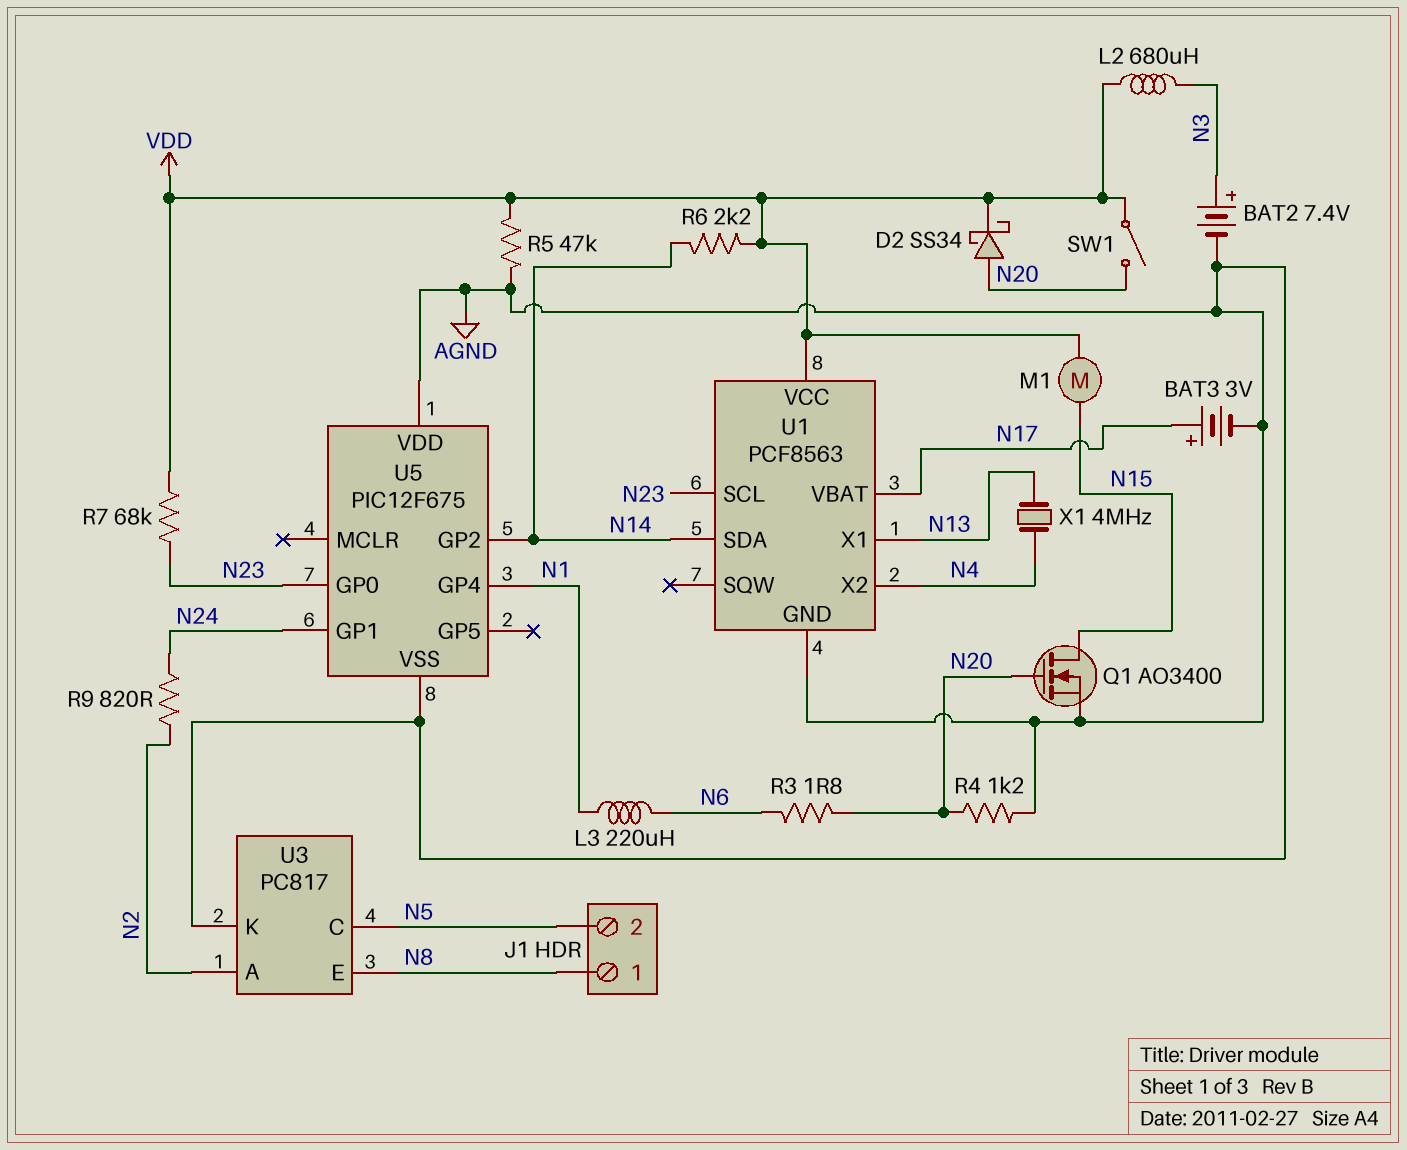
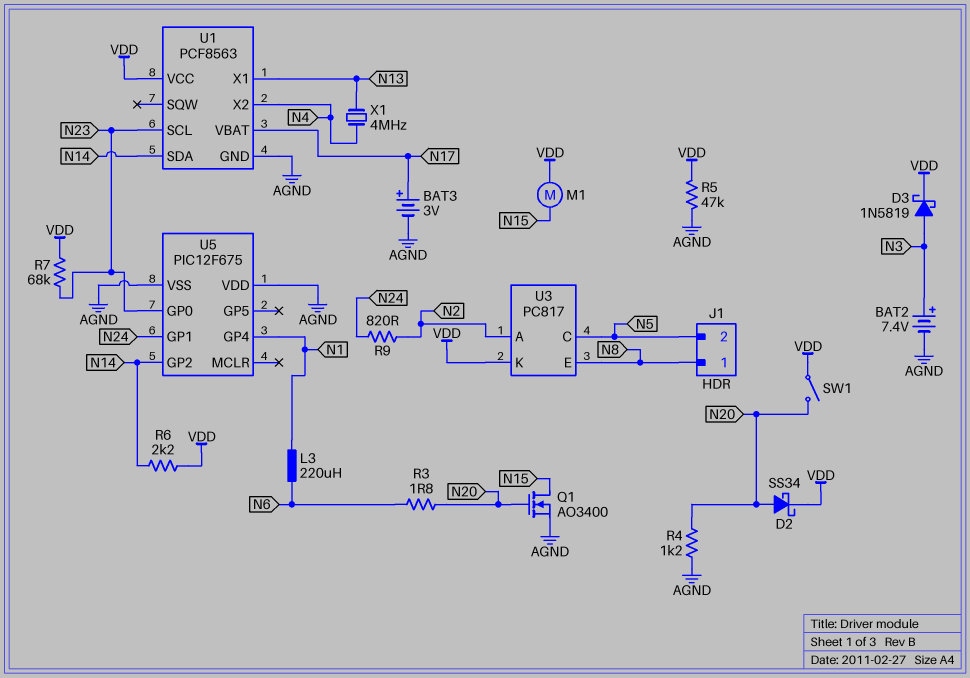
D3: none -> schottky 1N5819 (A N3, K VDD)
L2: 680uH (N3, VDD) -> none
U3 pin K: AGND -> VDD

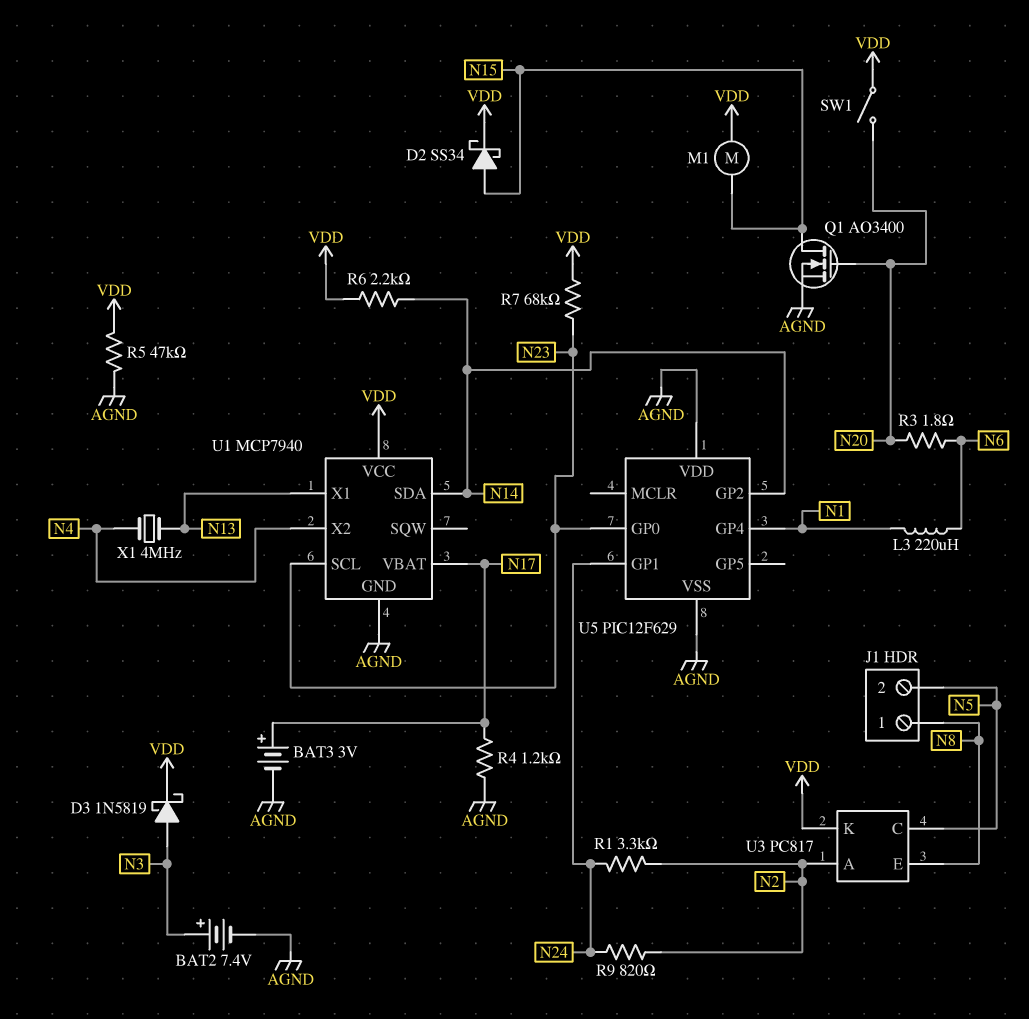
D2: schottky SS34 (A N20, K VDD) -> schottky SS34 (A N15, K VDD)
R1: none -> 3.3k (N2, N24)
R4: 1.2k (AGND, N20) -> 1.2k (AGND, N17)
U1: PCF8563 -> MCP7940
U5: PIC12F675 -> PIC12F629

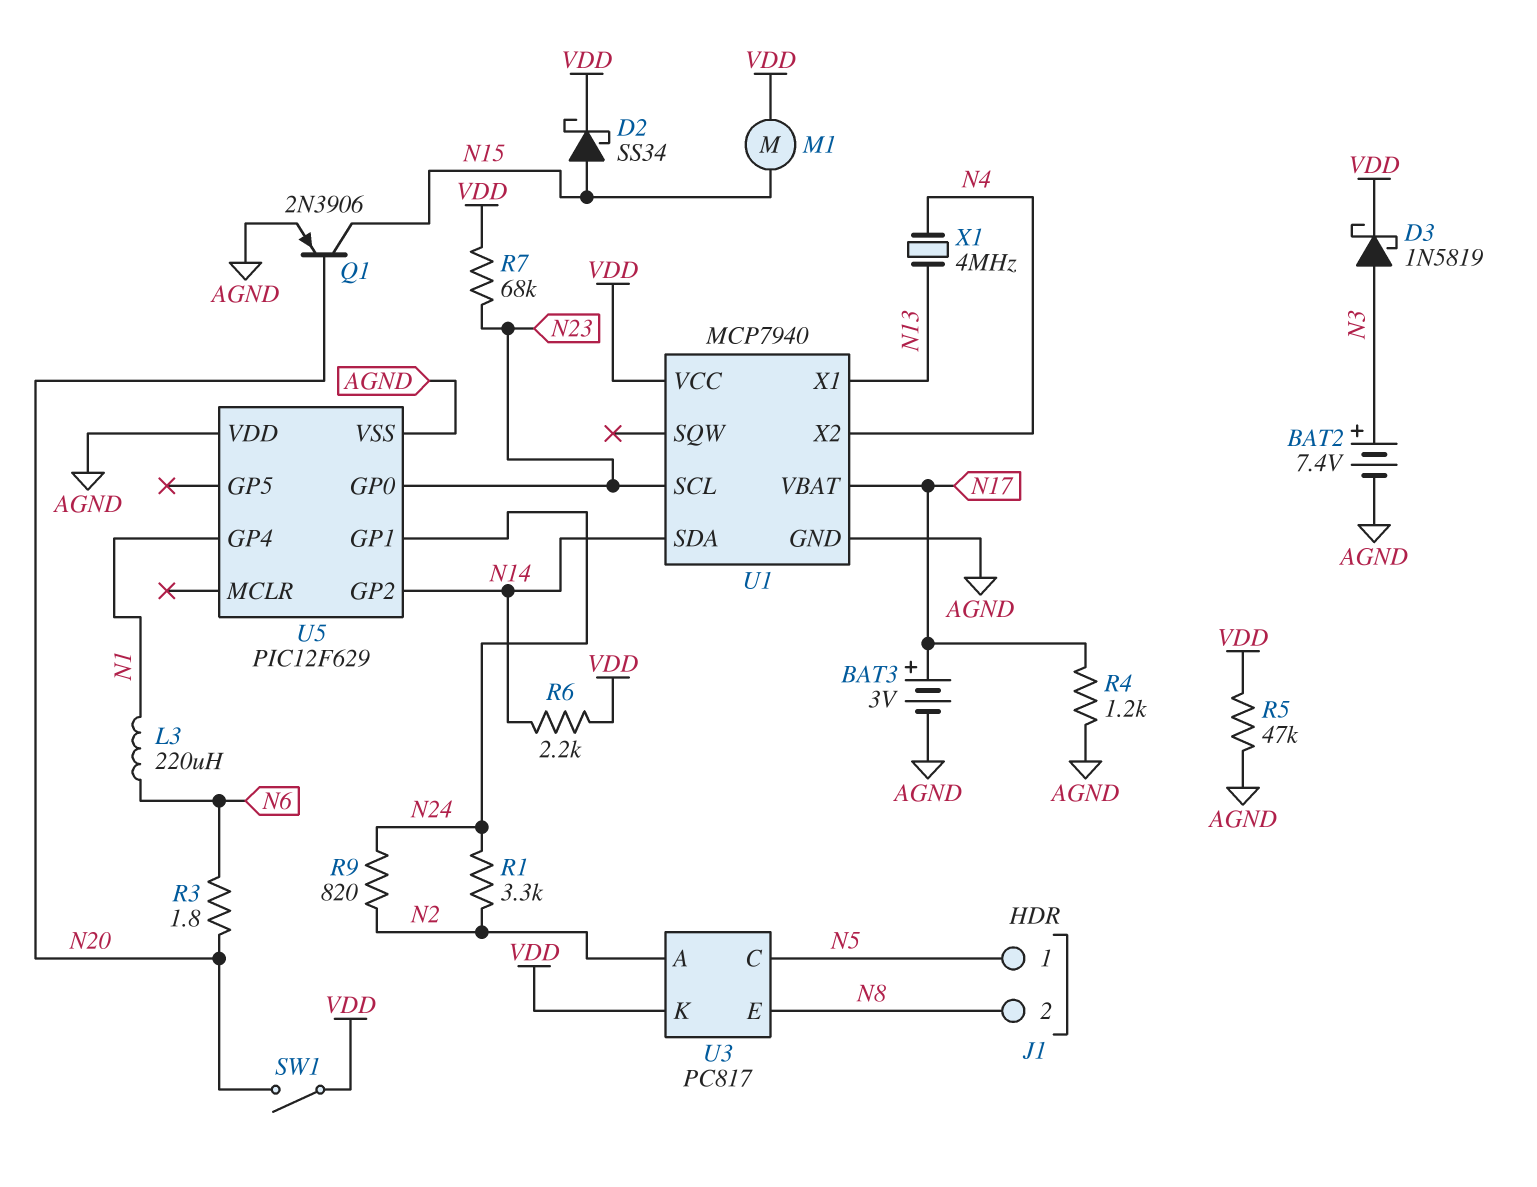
J1 pin 1: N8 -> N5
J1 pin 2: N5 -> N8
Q1: NMOS AO3400 (G N20, D N15, S AGND) -> PNP 2N3906 (B N20, C N15, E AGND)

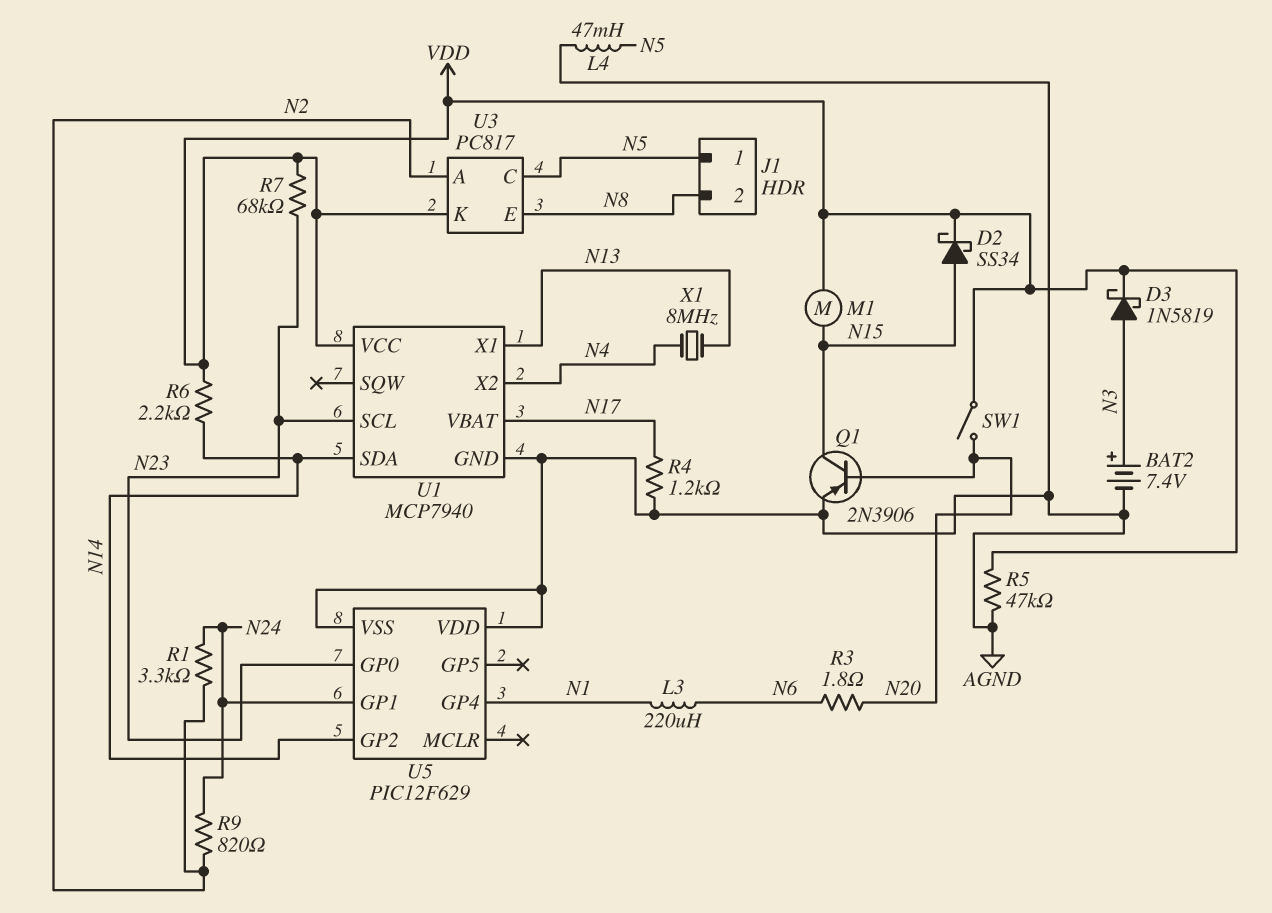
BAT3: 3V (plus N17, minus AGND) -> none
L4: none -> 47mH (AGND, N5)
X1: 4MHz (N4, N13) -> 8MHz (N4, N13)

